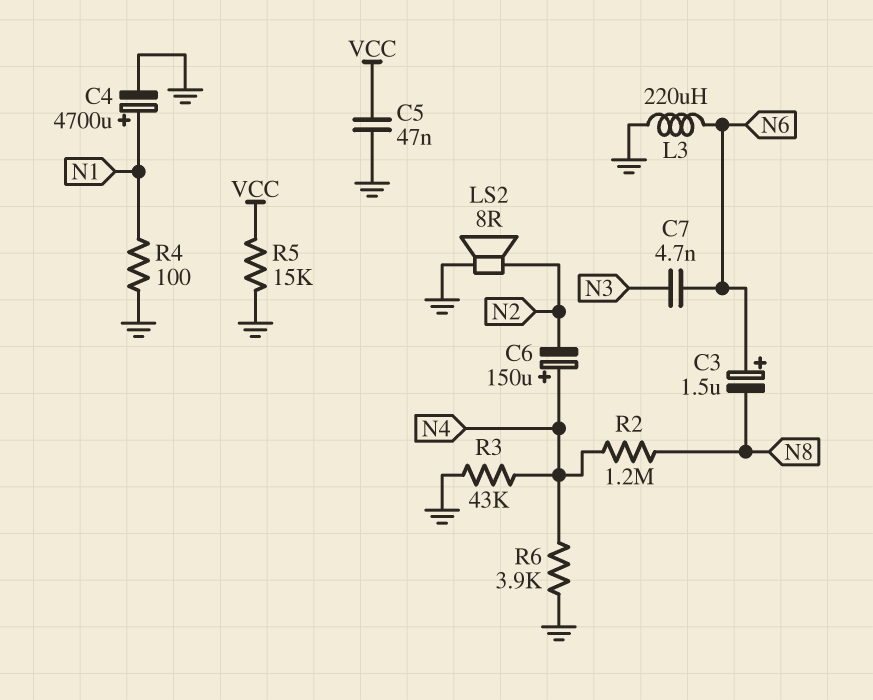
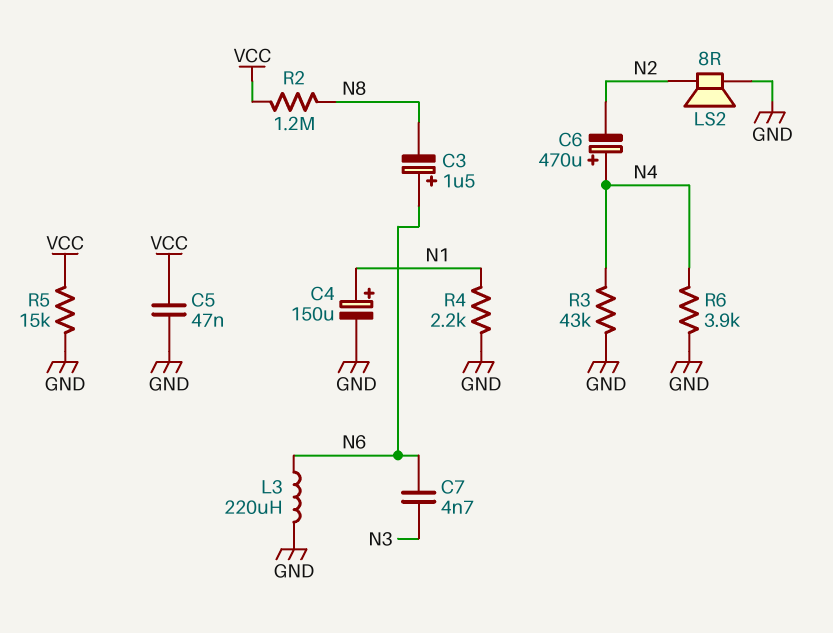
C4: 4700uF (plus N1, minus GND) -> 150uF (plus N1, minus GND)
C6: 150uF (plus N4, minus N2) -> 470uF (plus N4, minus N2)
R2: 1.2M (N4, N8) -> 1.2M (N8, VCC)
R4: 100 (GND, N1) -> 2.2k (GND, N1)

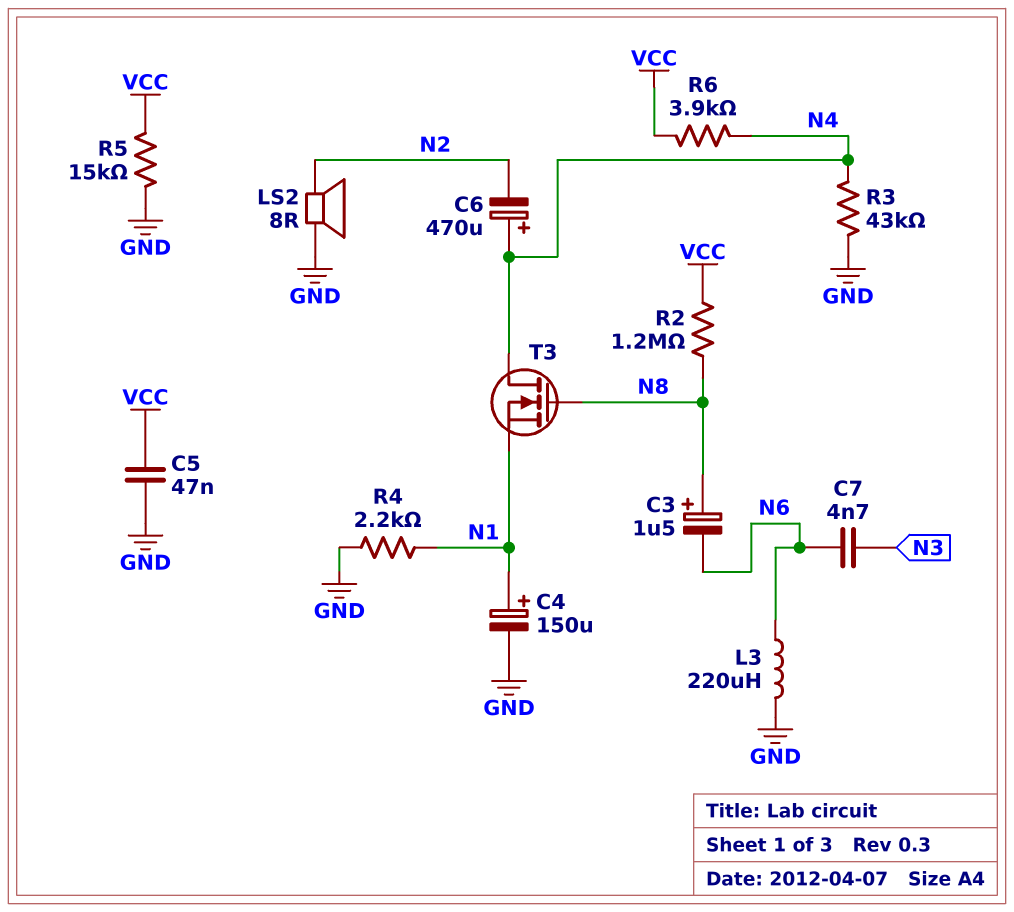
C3: 1.5uF (plus N6, minus N8) -> 1.5uF (plus N8, minus N6)
R6: 3.9k (GND, N4) -> 3.9k (N4, VCC)
T3: none -> NMOS (G N8, D N4, S N1)

